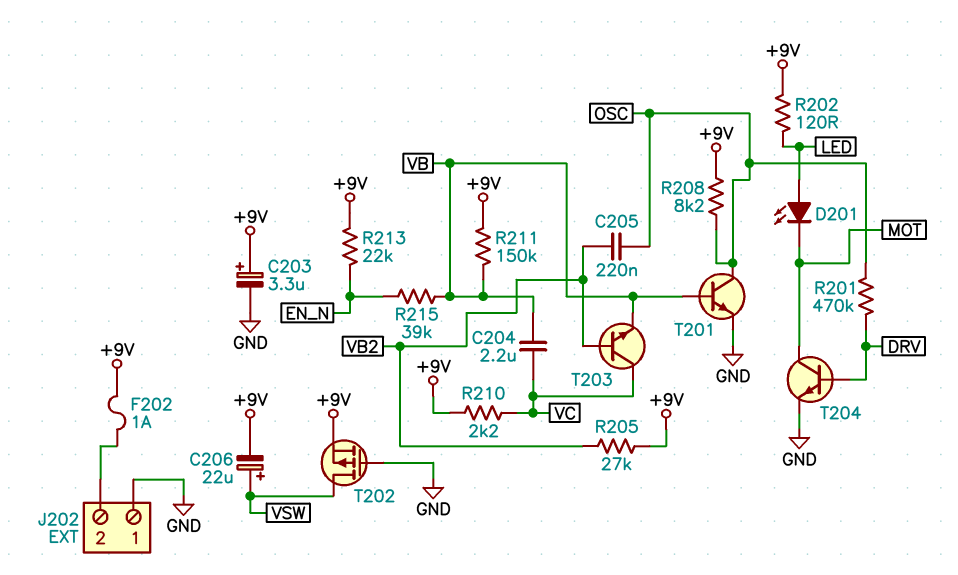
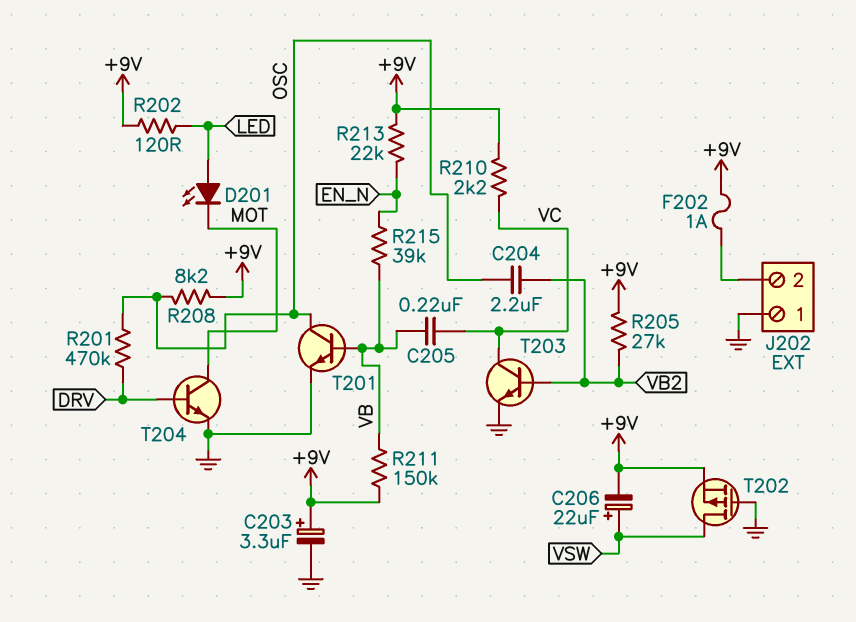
C204: 2.2uF (VB, VC) -> 2.2uF (OSC, VB2)
C205: 220nF (OSC, VB2) -> 220nF (VB, VC)
T203: NPN (B VB2, C VC, E VB) -> NPN (B VB2, C VC, E GND)

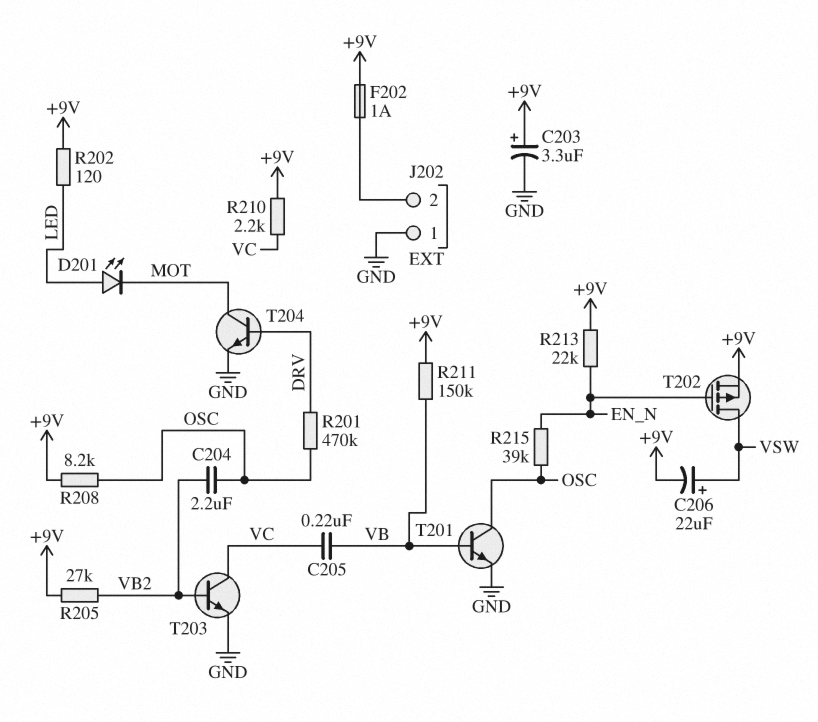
R215: 39k (EN_N, VB) -> 39k (EN_N, OSC)
T202: PMOS (G GND, D VSW, S +9V) -> PMOS (G EN_N, D VSW, S +9V)

